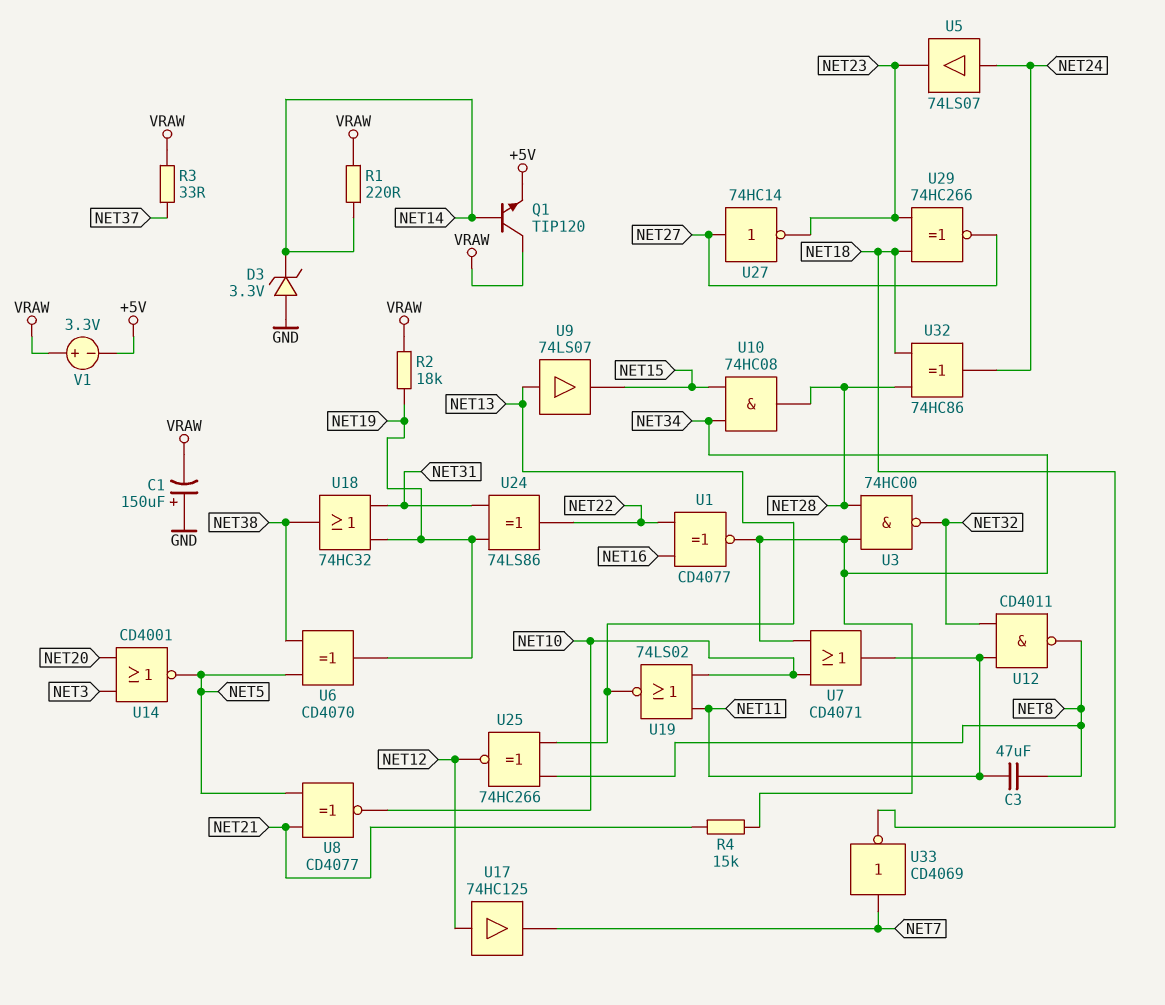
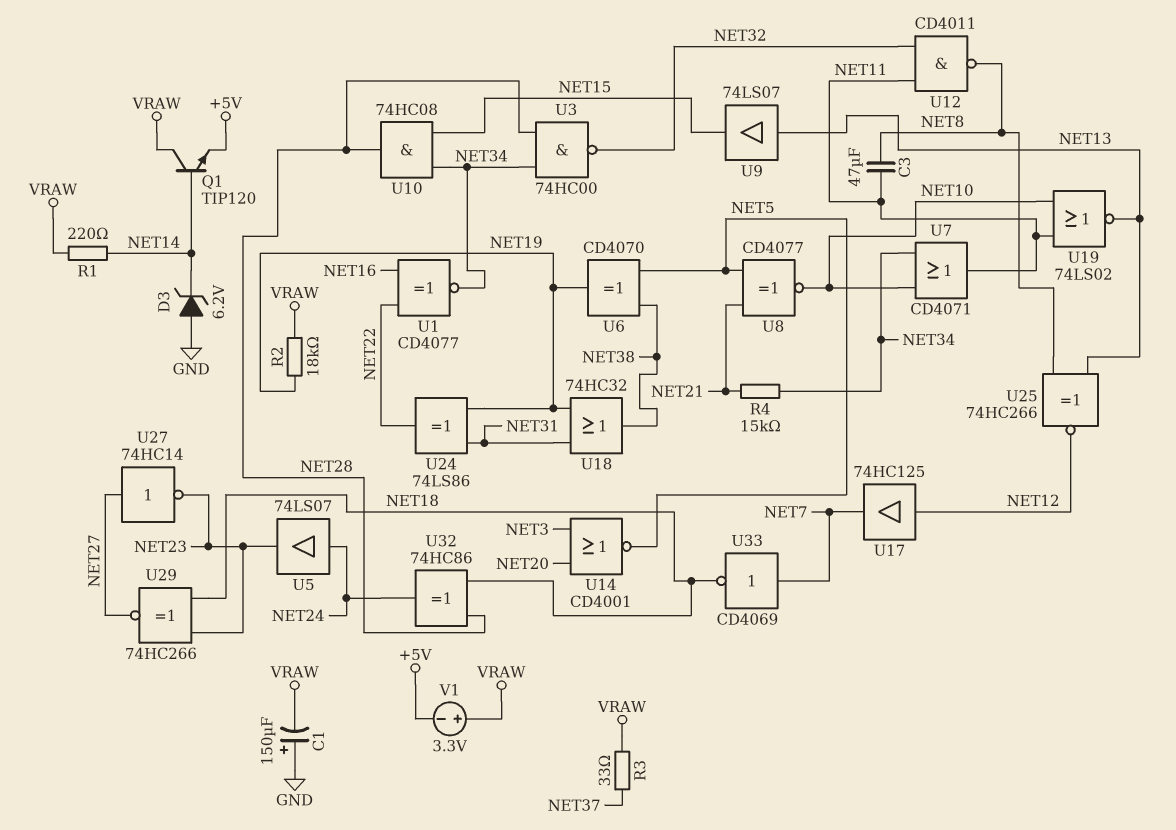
D3: zener 3.3V (A GND, K NET14) -> zener 6.2V (A GND, K NET14)

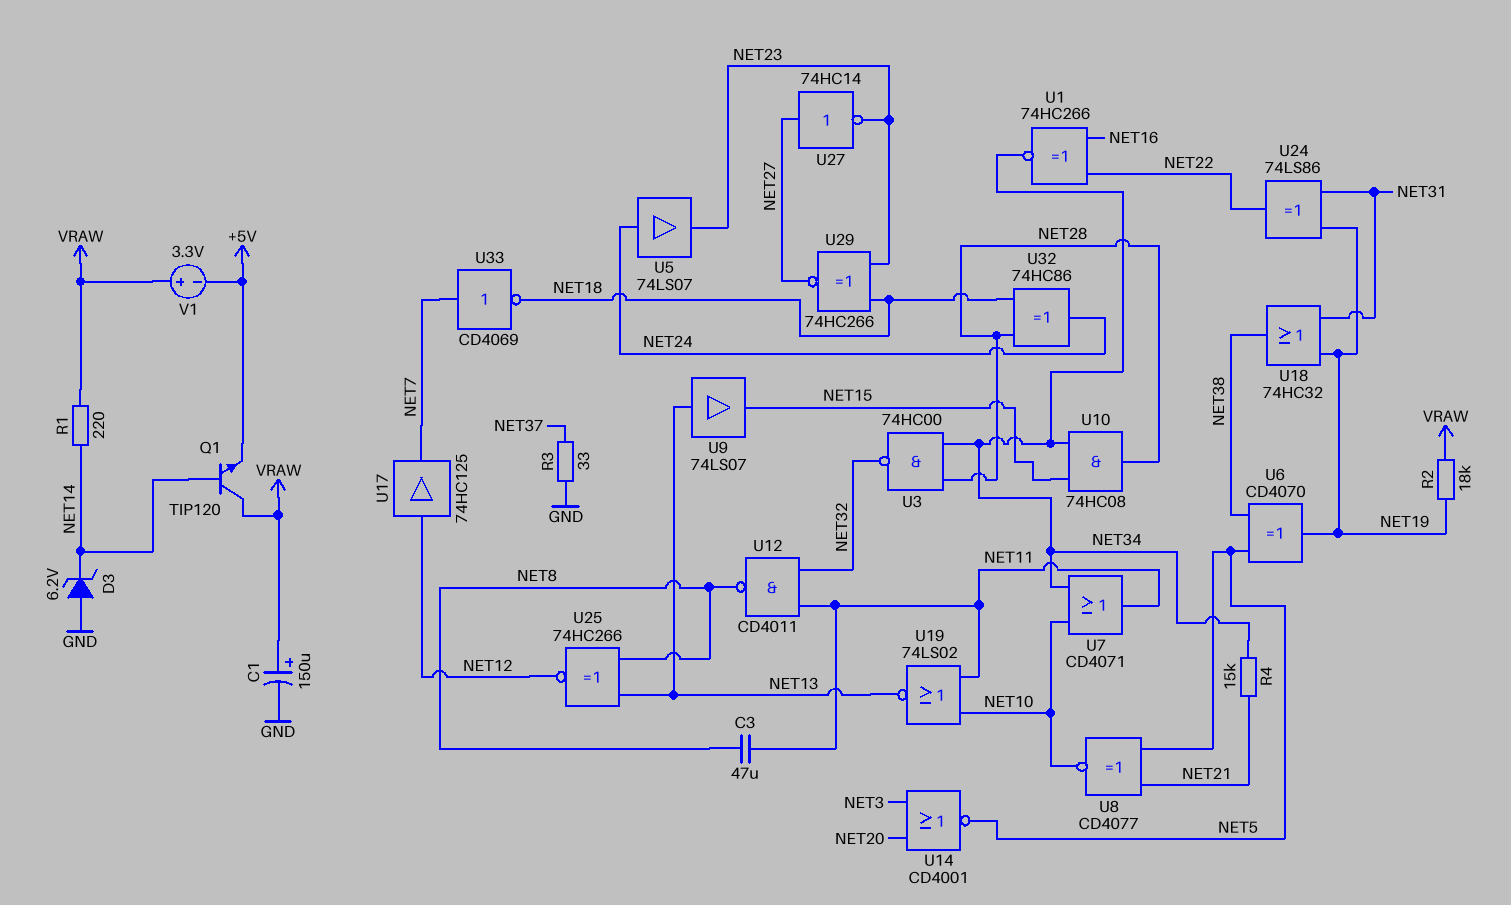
C1: 150uF (plus GND, minus VRAW) -> 150uF (plus VRAW, minus GND)
R3: 33 (NET37, VRAW) -> 33 (GND, NET37)
U1: XNOR CD4077 (in NET16, in NET22, out NET34) -> XNOR 74HC266 (in NET16, in NET22, out NET34)

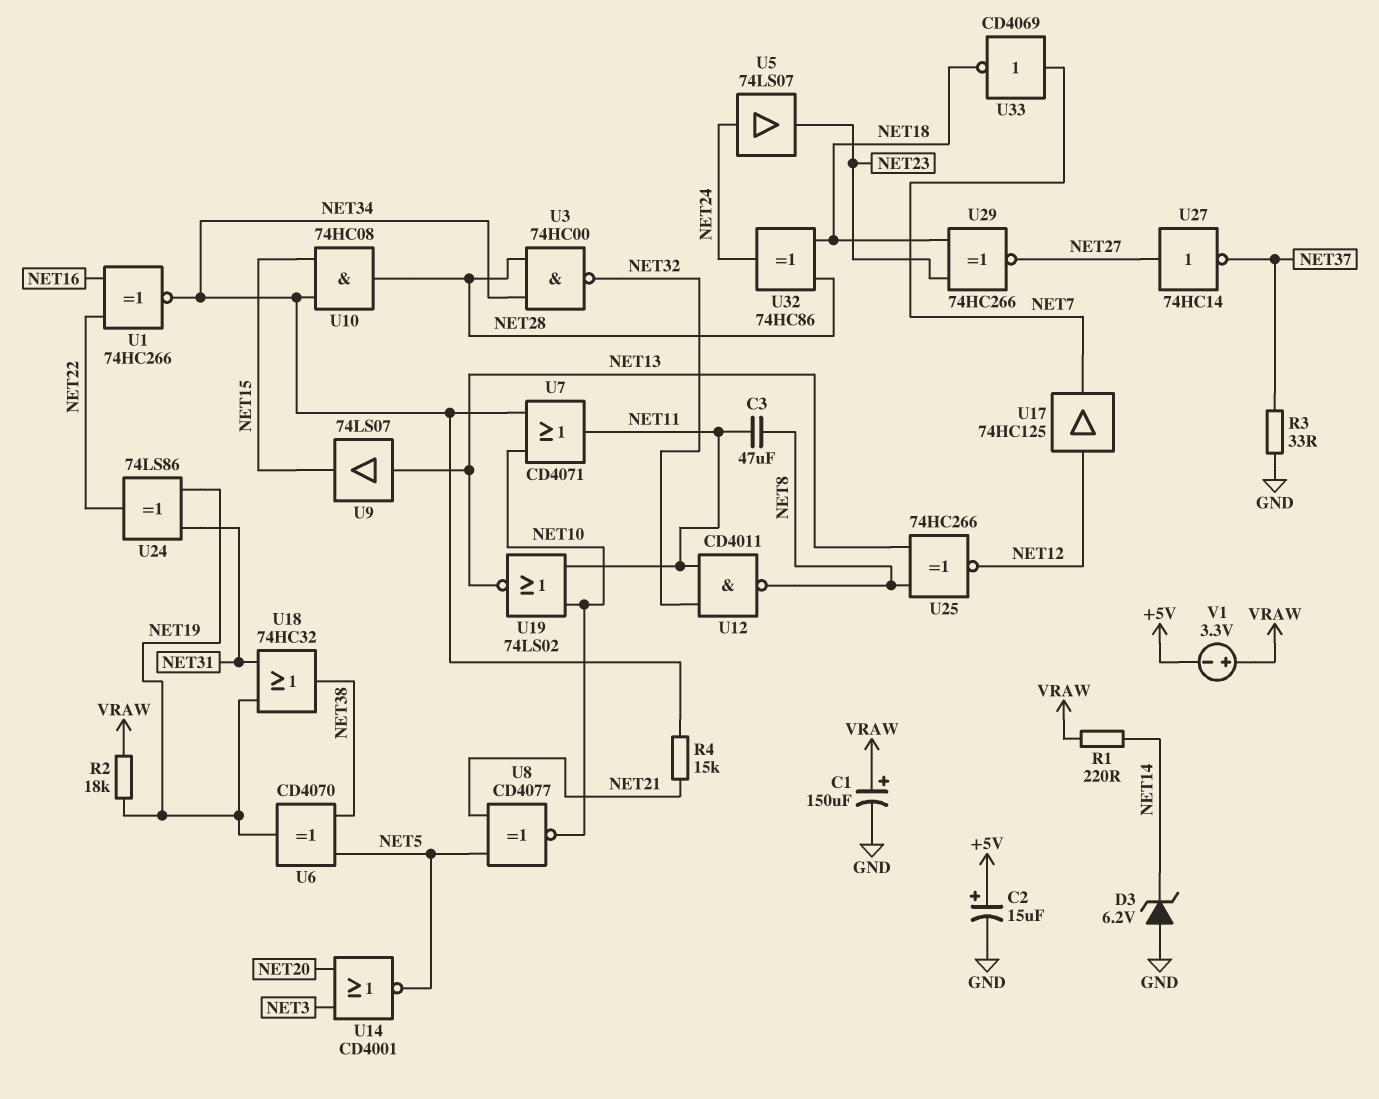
C2: none -> 15uF (plus +5V, minus GND)
Q1: NPN TIP120 (B NET14, C VRAW, E +5V) -> none
U27: NOT 74HC14 (in NET27, out NET23) -> NOT 74HC14 (in NET27, out NET37)

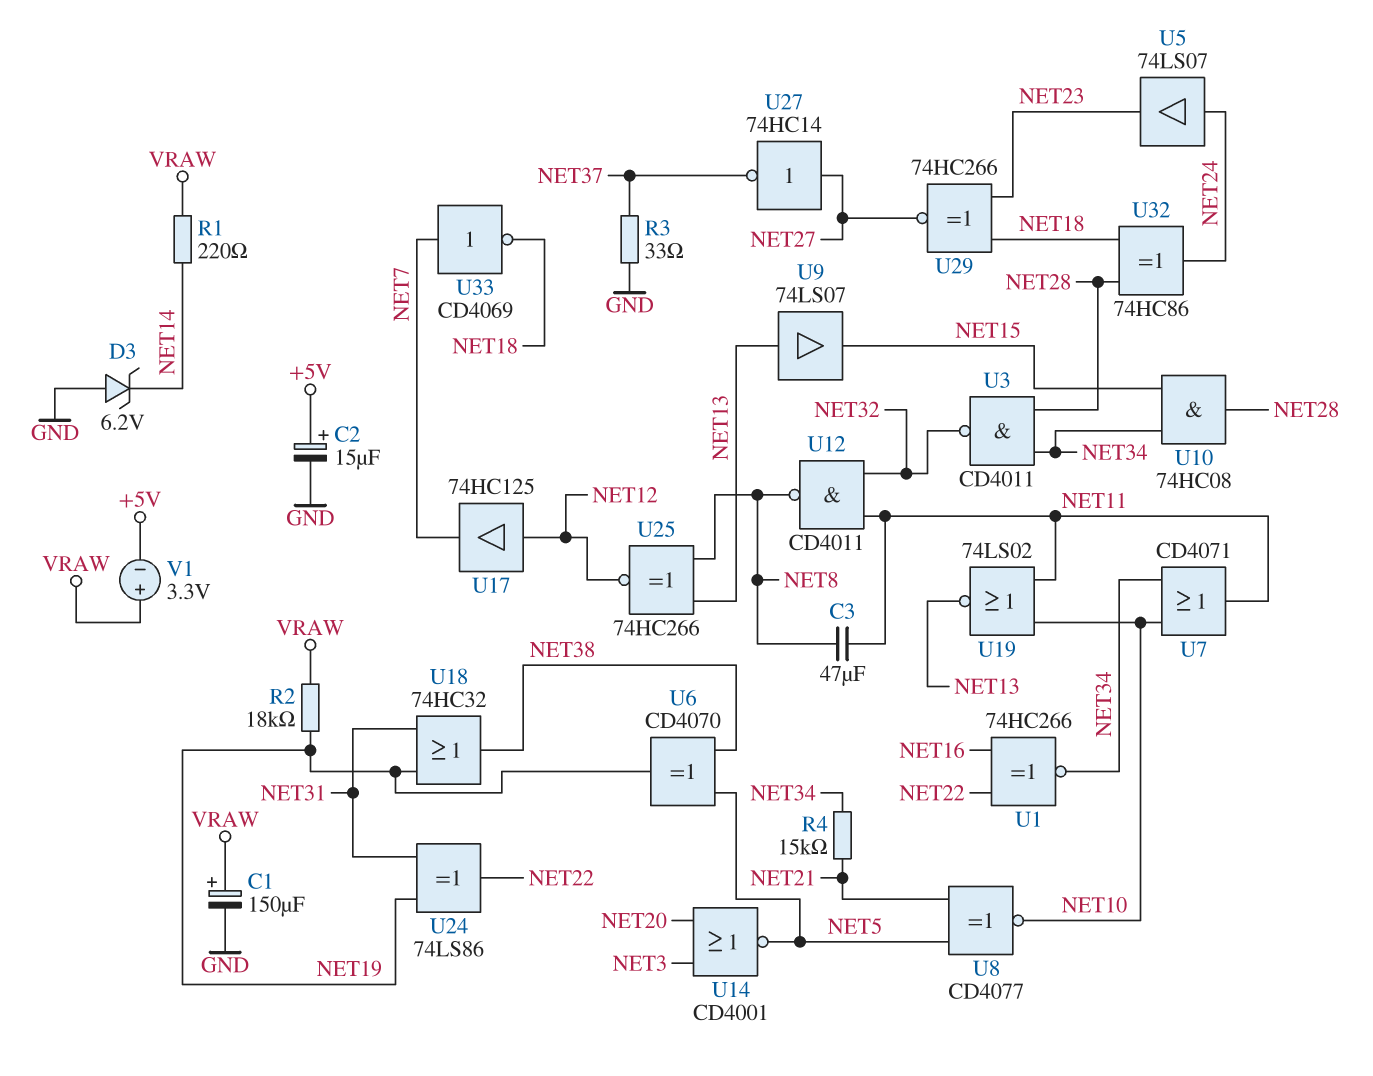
U3: NAND 74HC00 (in NET28, in NET34, out NET32) -> NAND CD4011 (in NET28, in NET34, out NET32)

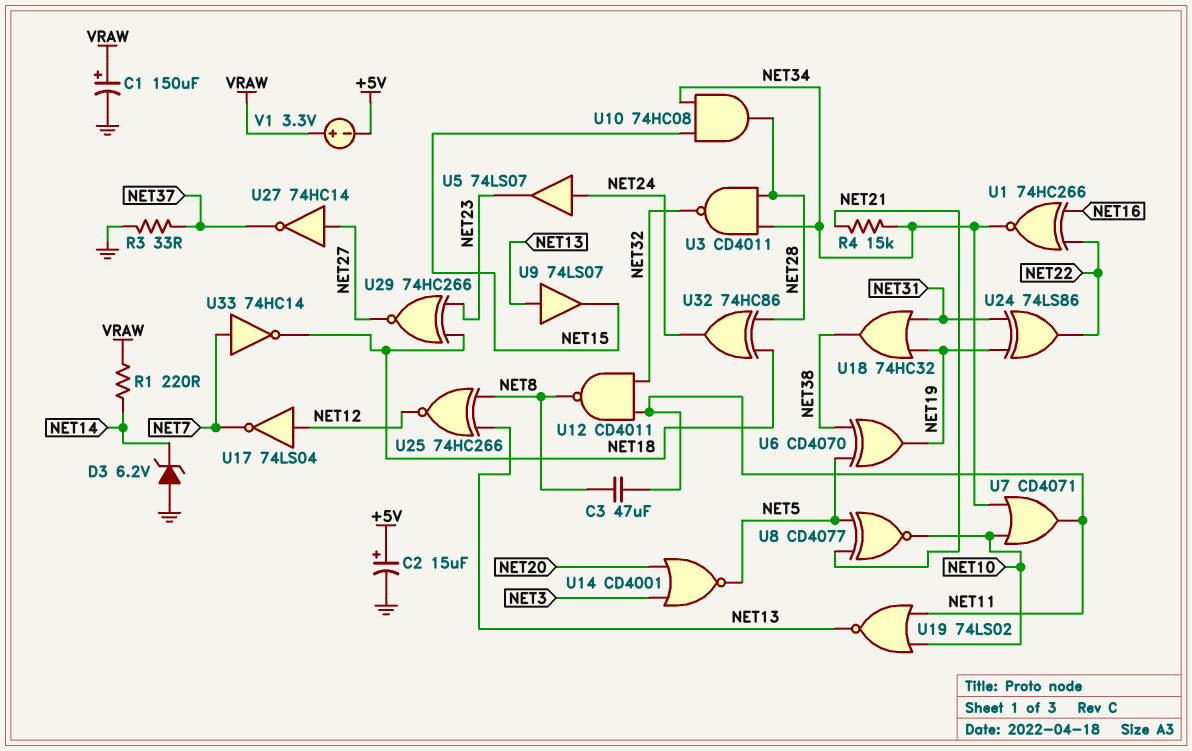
R2: 18k (NET19, VRAW) -> none
U17: buffer 74HC125 (in NET12, out NET7) -> NOT 74LS04 (in NET12, out NET7)
U33: NOT CD4069 (in NET7, out NET18) -> NOT 74HC14 (in NET7, out NET18)

